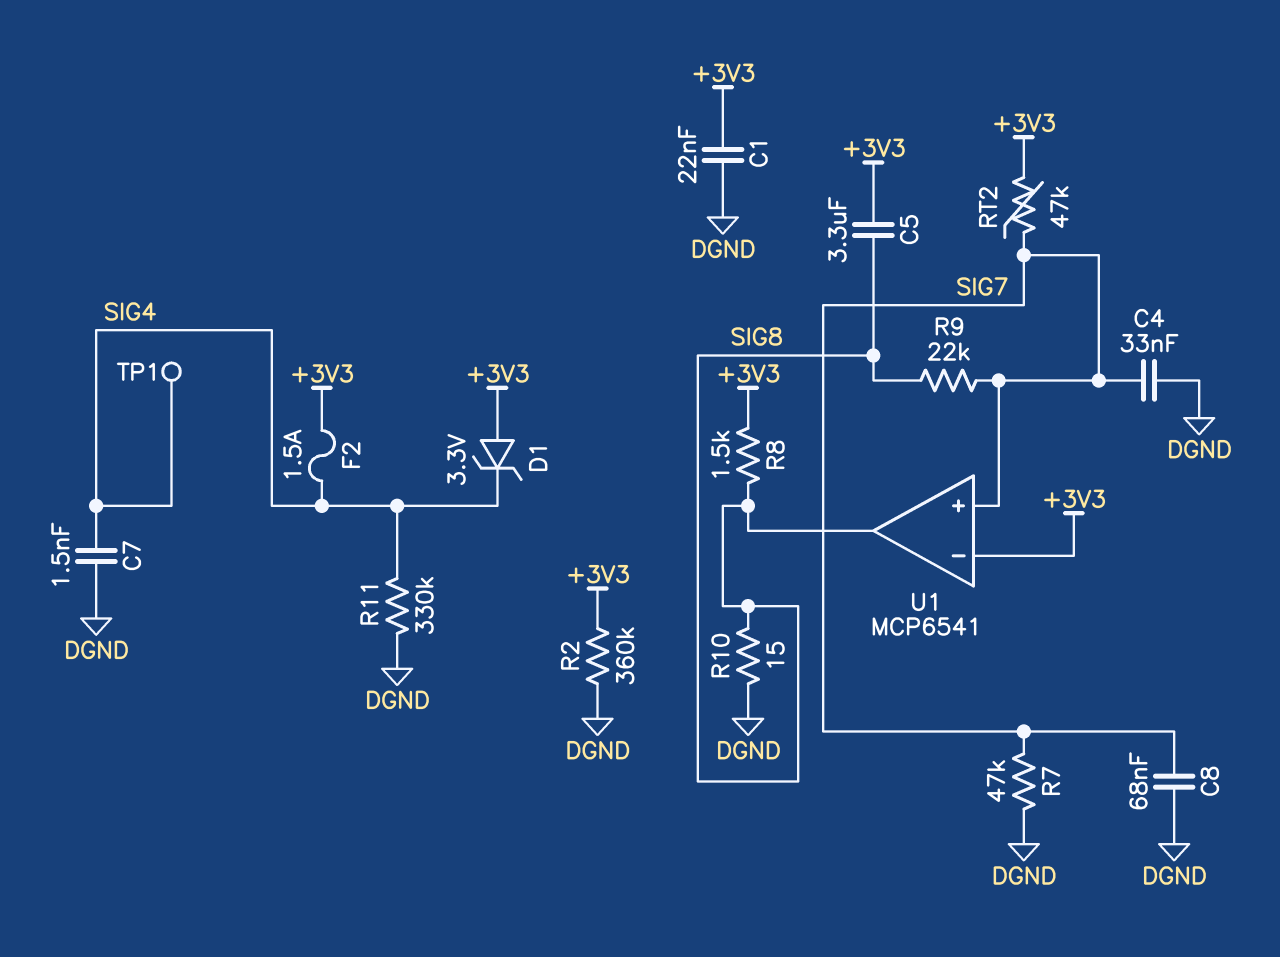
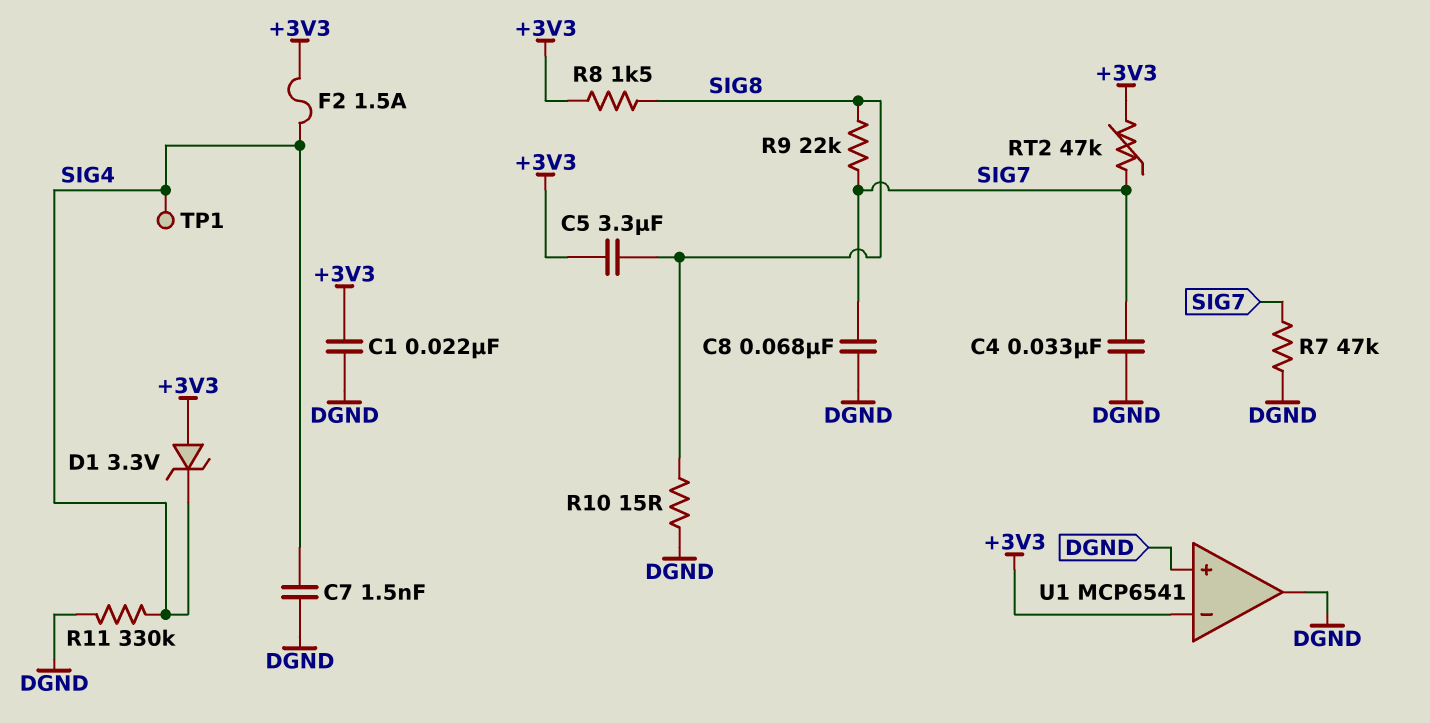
R2: 360k (+3V3, DGND) -> none
U1 pin in+: SIG7 -> DGND
U1 pin out: SIG8 -> DGND

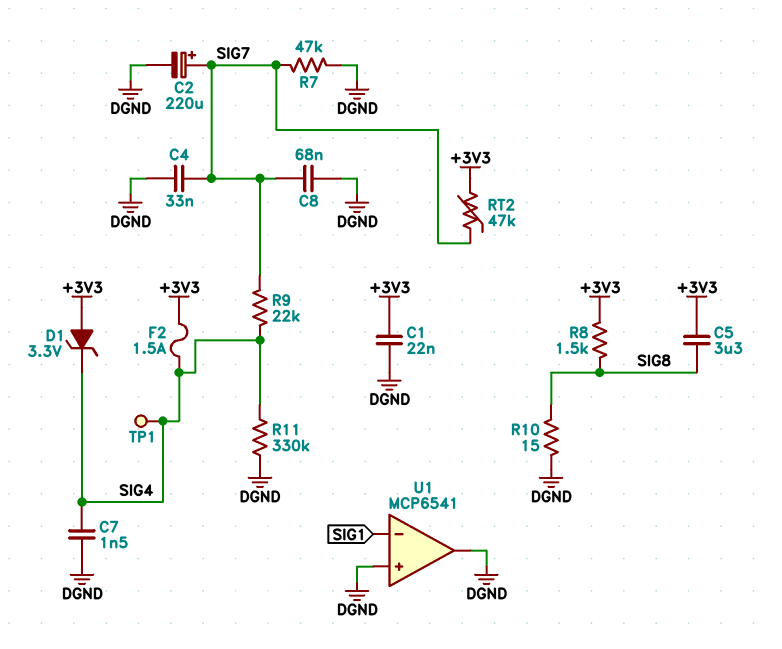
C2: none -> 220uF (plus SIG7, minus DGND)
R9: 22k (SIG7, SIG8) -> 22k (SIG4, SIG7)
U1 pin in-: +3V3 -> SIG1

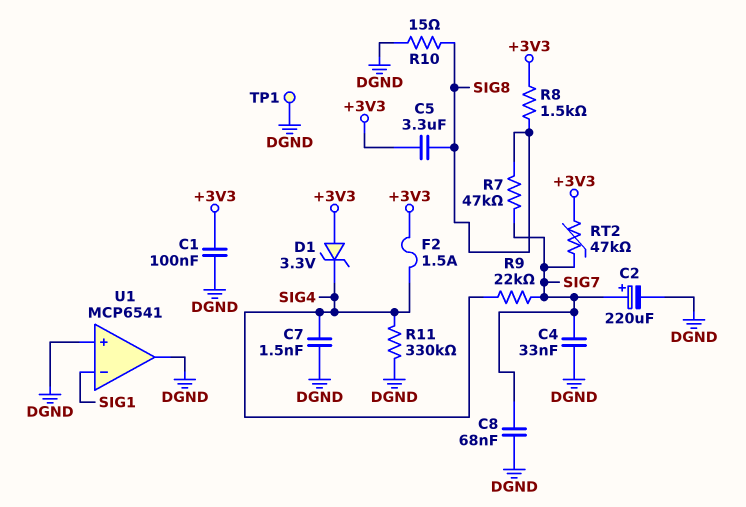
C1: 22nF (+3V3, DGND) -> 100nF (+3V3, DGND)
R7: 47k (DGND, SIG7) -> 47k (SIG7, SIG8)
TP1: test point (SIG4) -> test point (DGND)

